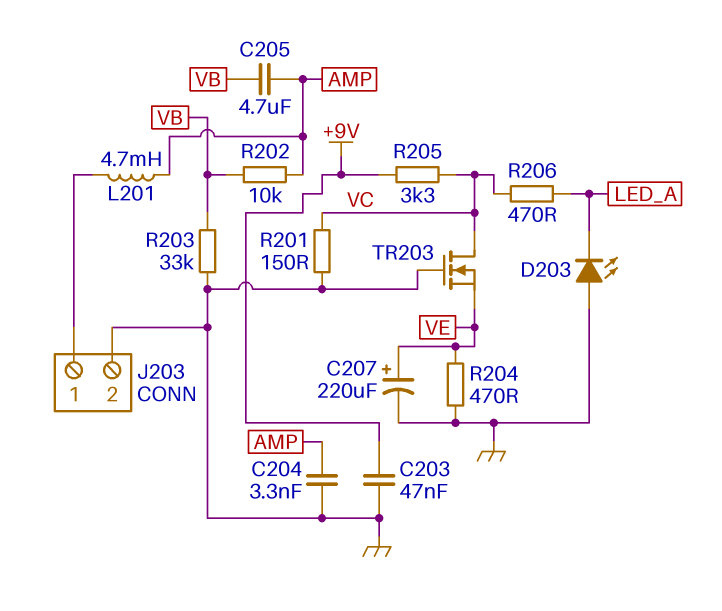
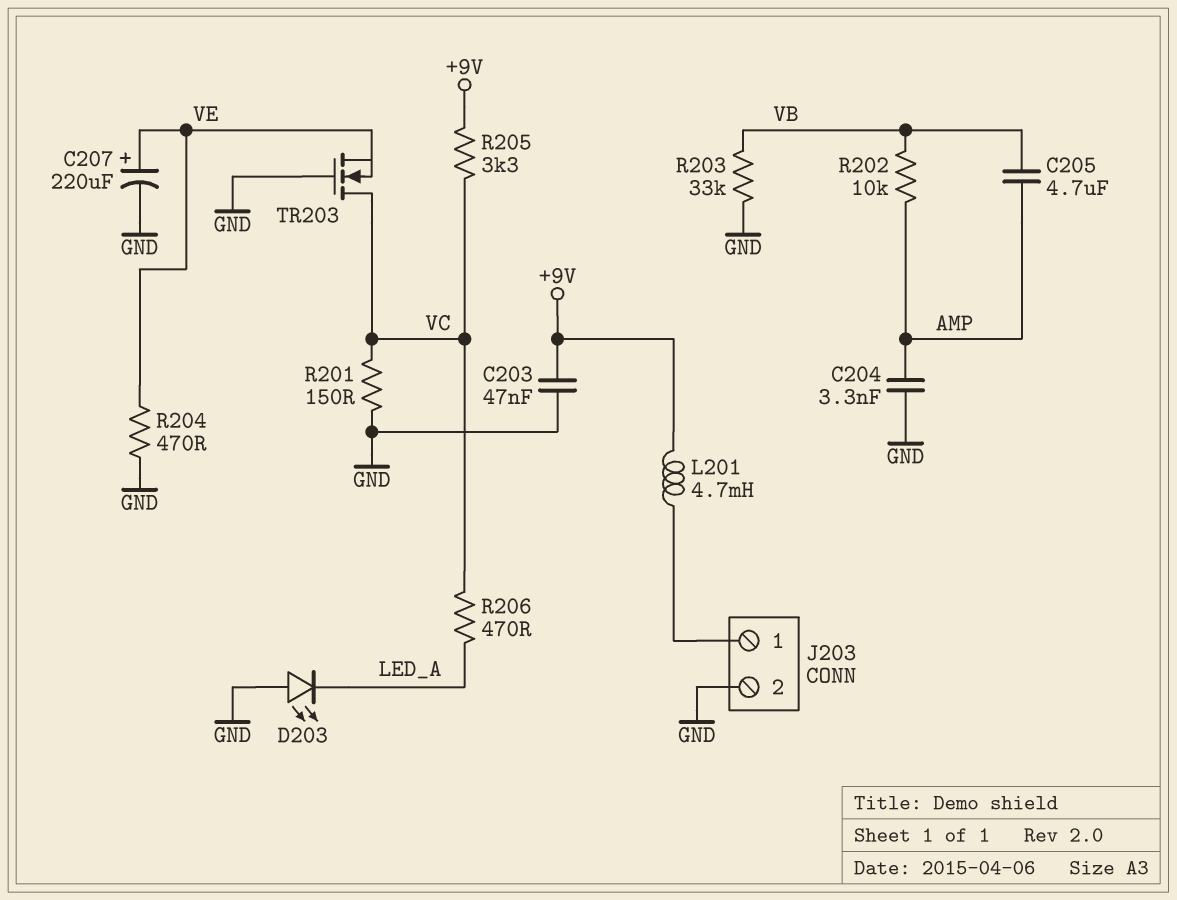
L201: 4.7mH (AMP, J203/1) -> 4.7mH (+9V, J203/1)

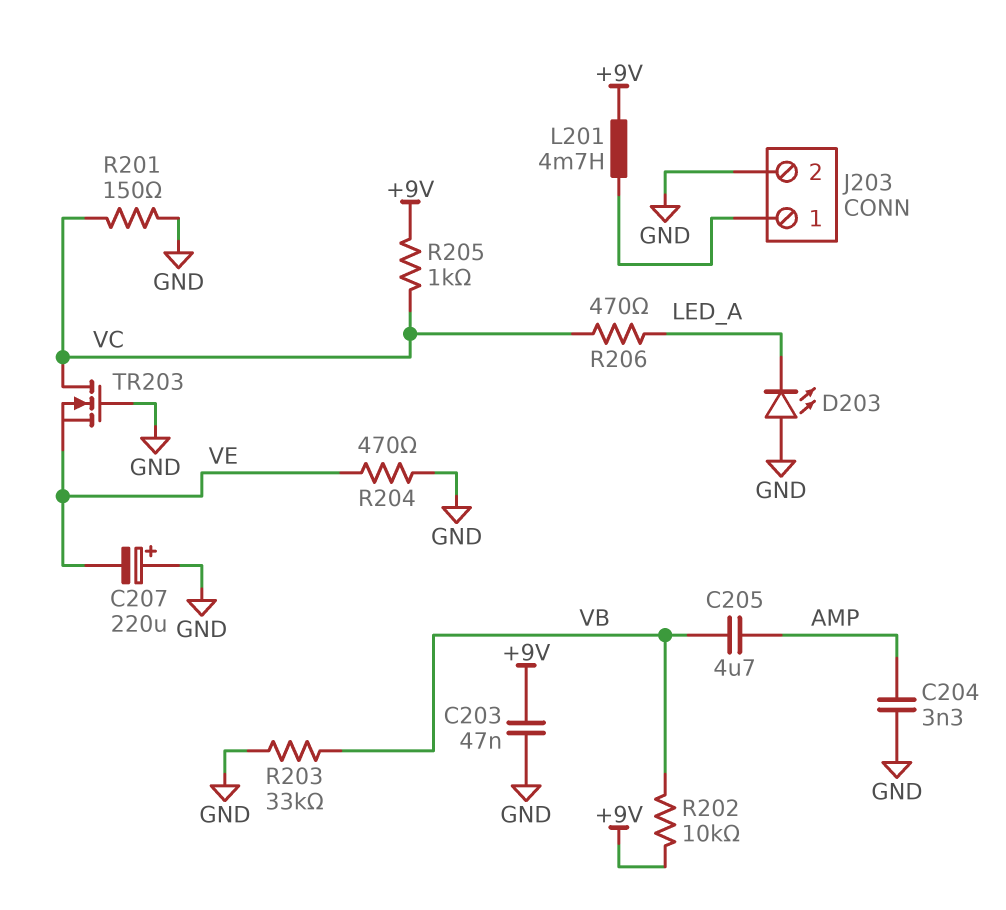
C207: 220uF (plus VE, minus GND) -> 220uF (plus GND, minus VE)
R202: 10k (AMP, VB) -> 10k (+9V, VB)
R205: 3.3k (+9V, VC) -> 1k (+9V, VC)

